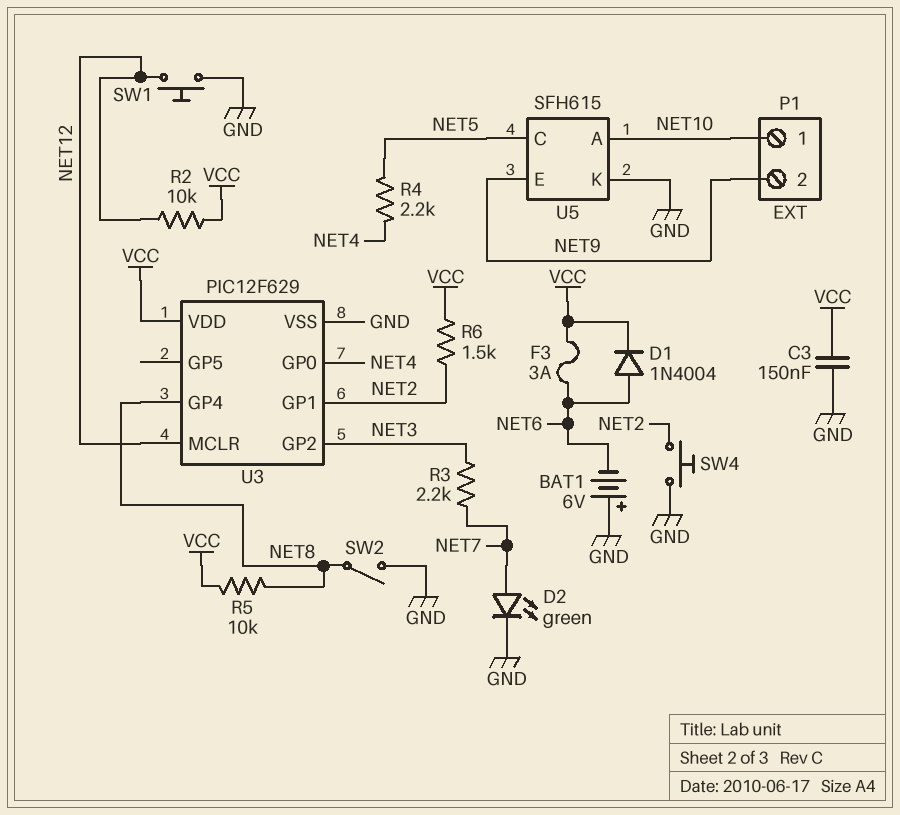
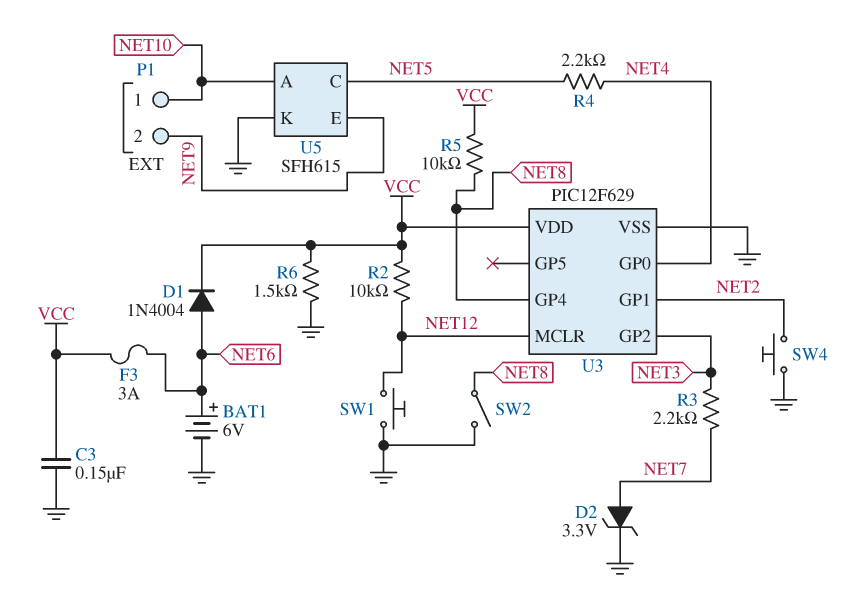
BAT1: 6V (plus GND, minus NET6) -> 6V (plus NET6, minus GND)
D2: LED green (A NET7, K GND) -> zener 3.3V (A NET7, K GND)
R6: 1.5k (NET2, VCC) -> 1.5k (GND, VCC)

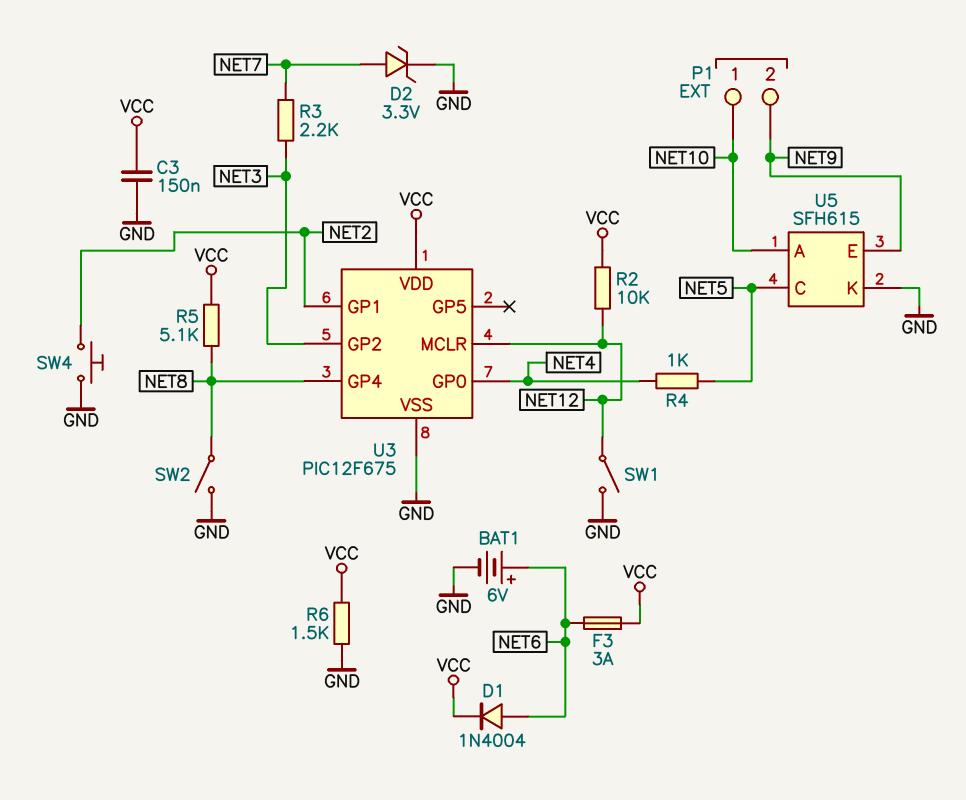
R4: 2.2k (NET4, NET5) -> 1k (NET4, NET5)
R5: 10k (NET8, VCC) -> 5.1k (NET8, VCC)
SW1: button (GND, NET12) -> switch (GND, NET12)
U3: PIC12F629 -> PIC12F675

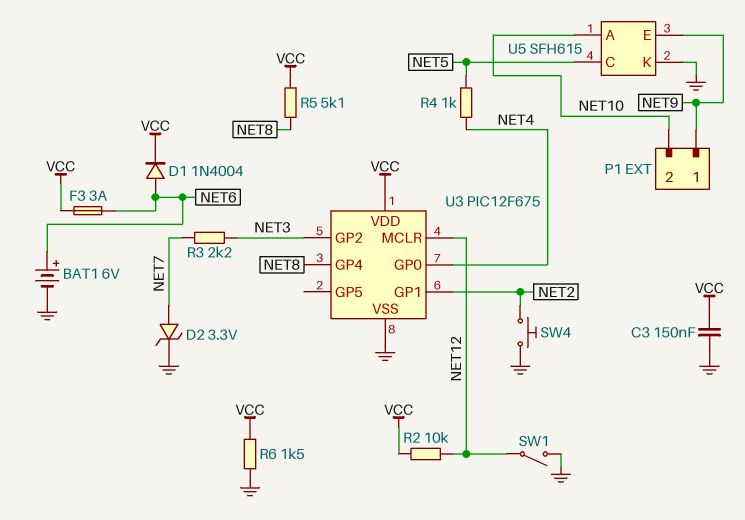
P1 pin 1: NET10 -> NET9
P1 pin 2: NET9 -> NET10
SW2: switch (GND, NET8) -> none

